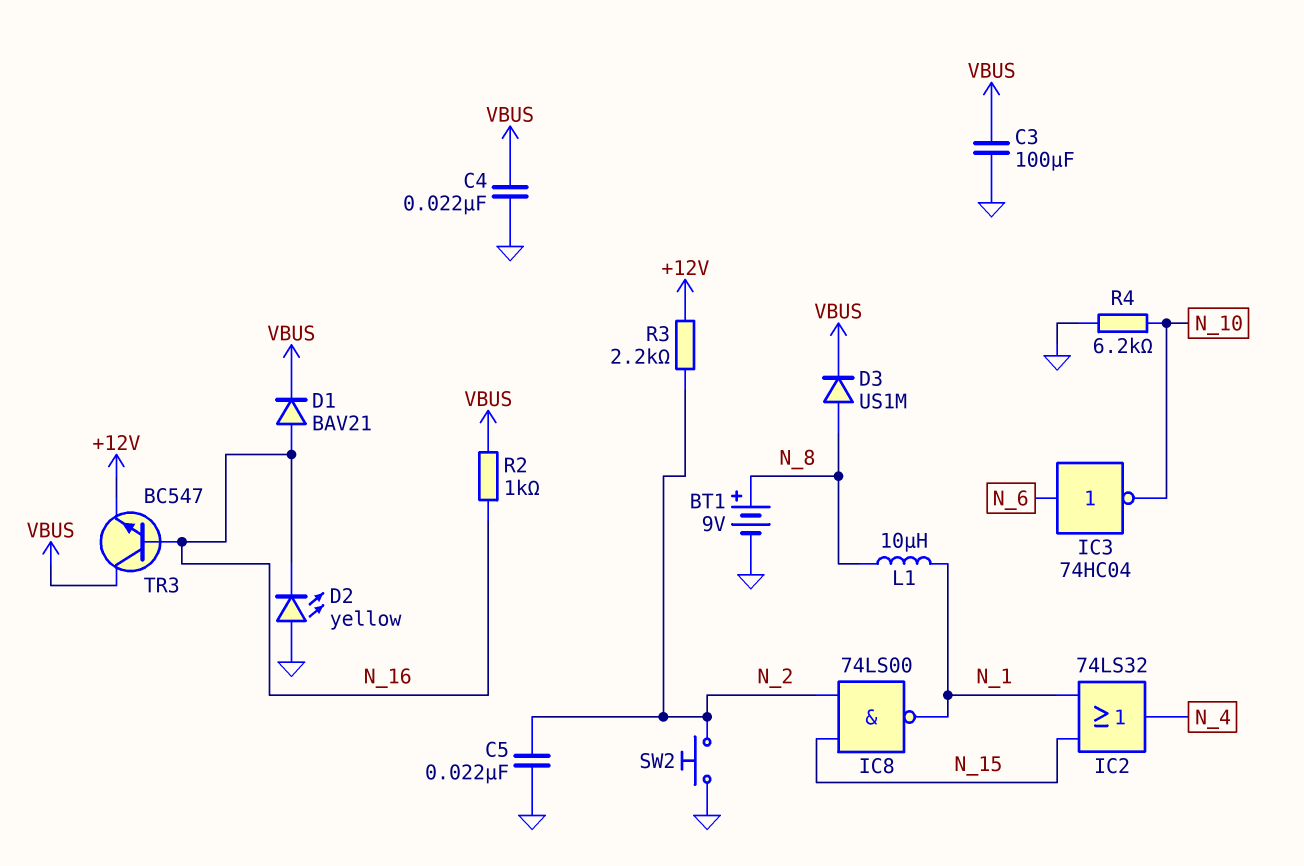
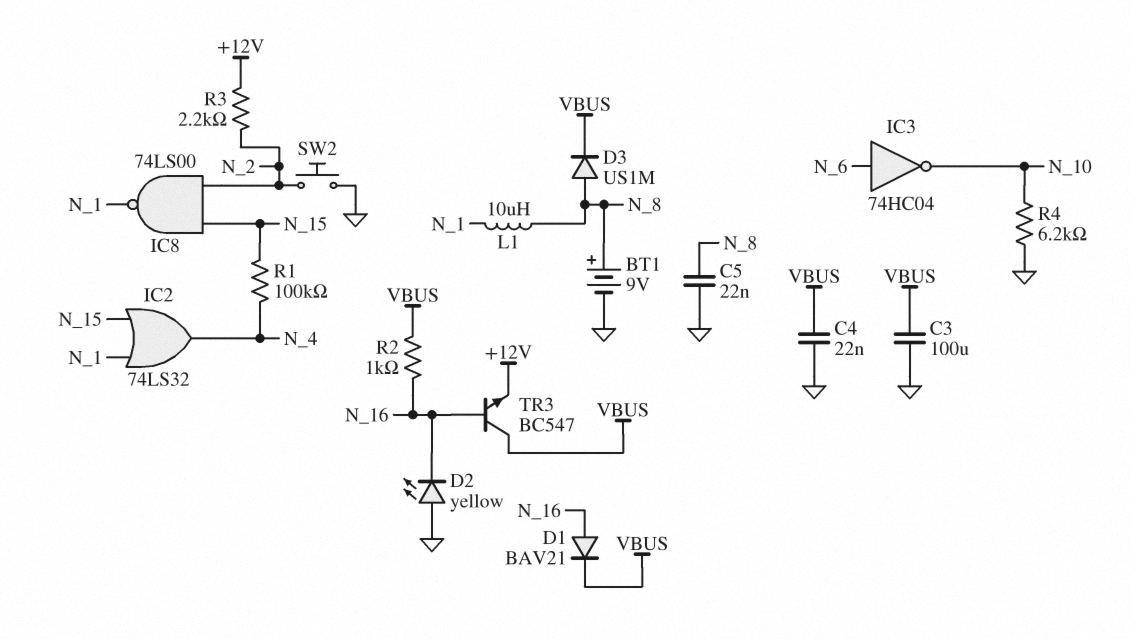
C5: 22nF (GND, N_2) -> 22nF (GND, N_8)
R1: none -> 100k (N_4, N_15)

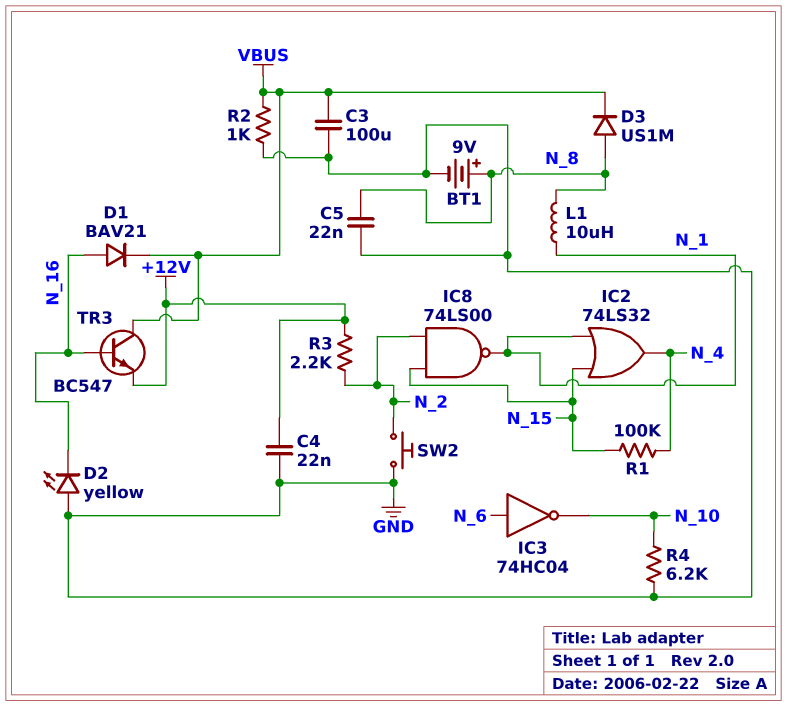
C4: 22nF (GND, VBUS) -> 22nF (+12V, GND)
R2: 1k (N_16, VBUS) -> 1k (GND, VBUS)

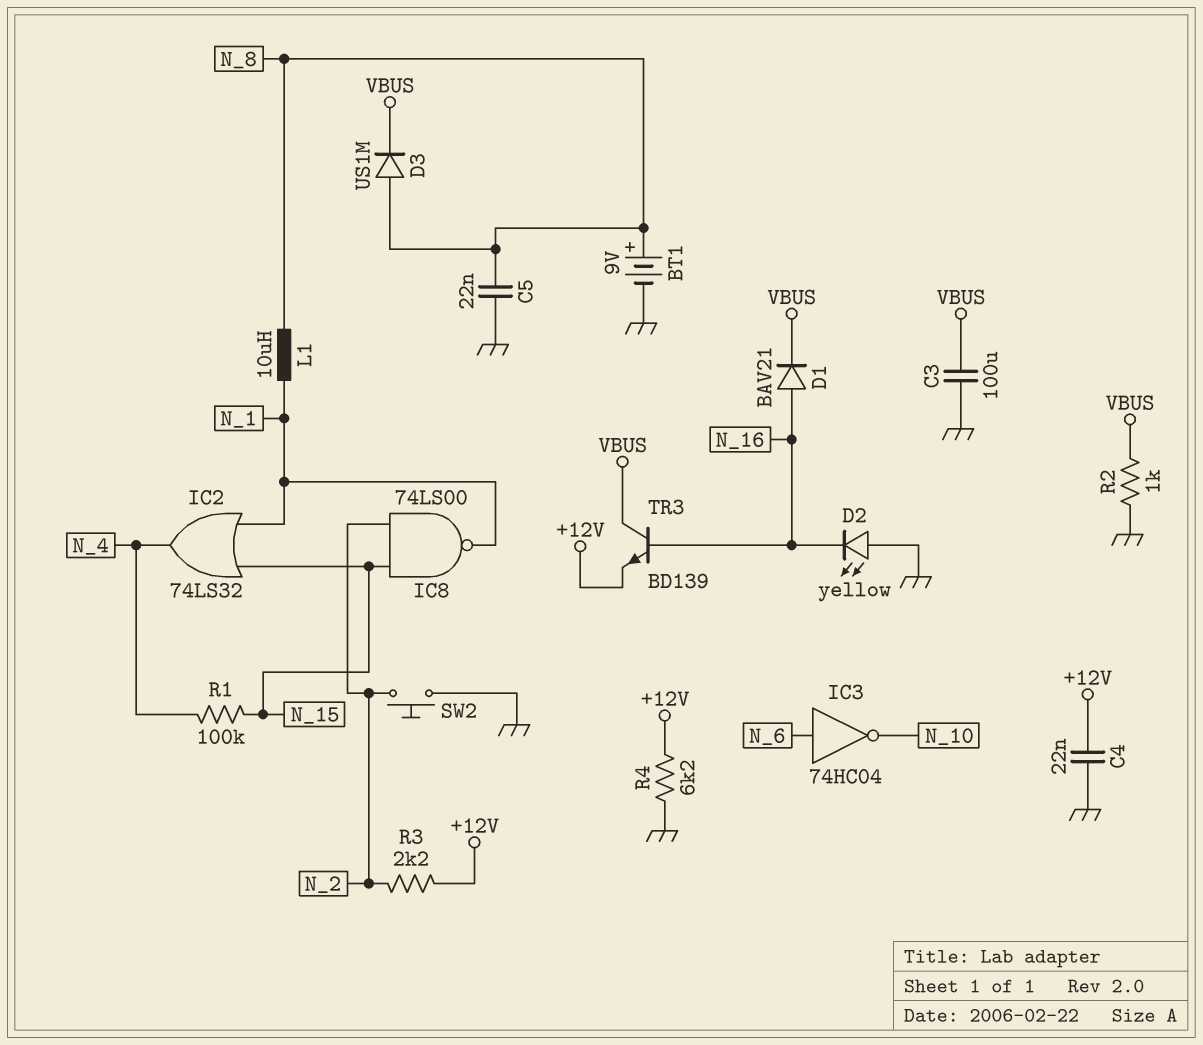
R4: 6.2k (GND, N_10) -> 6.2k (+12V, GND)
TR3: NPN BC547 (B N_16, C VBUS, E +12V) -> NPN BD139 (B N_16, C VBUS, E +12V)

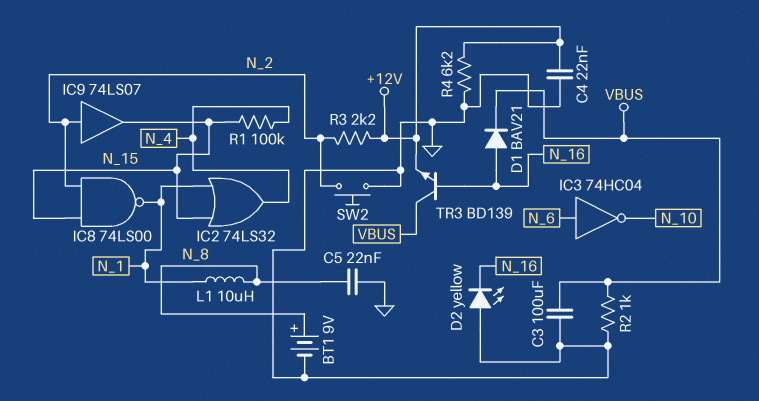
D3: diode US1M (A N_8, K VBUS) -> none
IC9: none -> buffer 74LS07 (in N_2, out N_15)

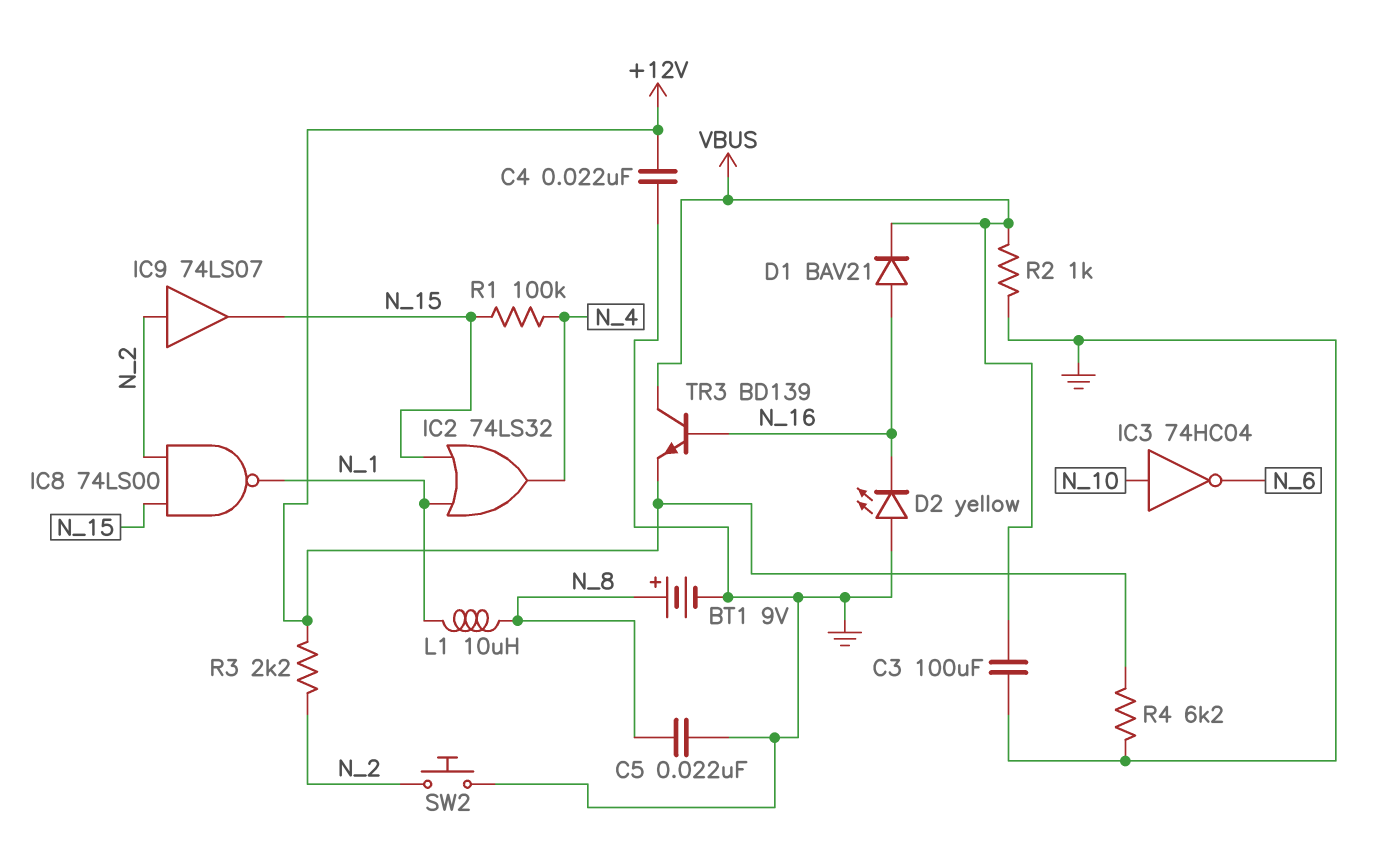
IC3: NOT 74HC04 (in N_6, out N_10) -> NOT 74HC04 (in N_10, out N_6)

